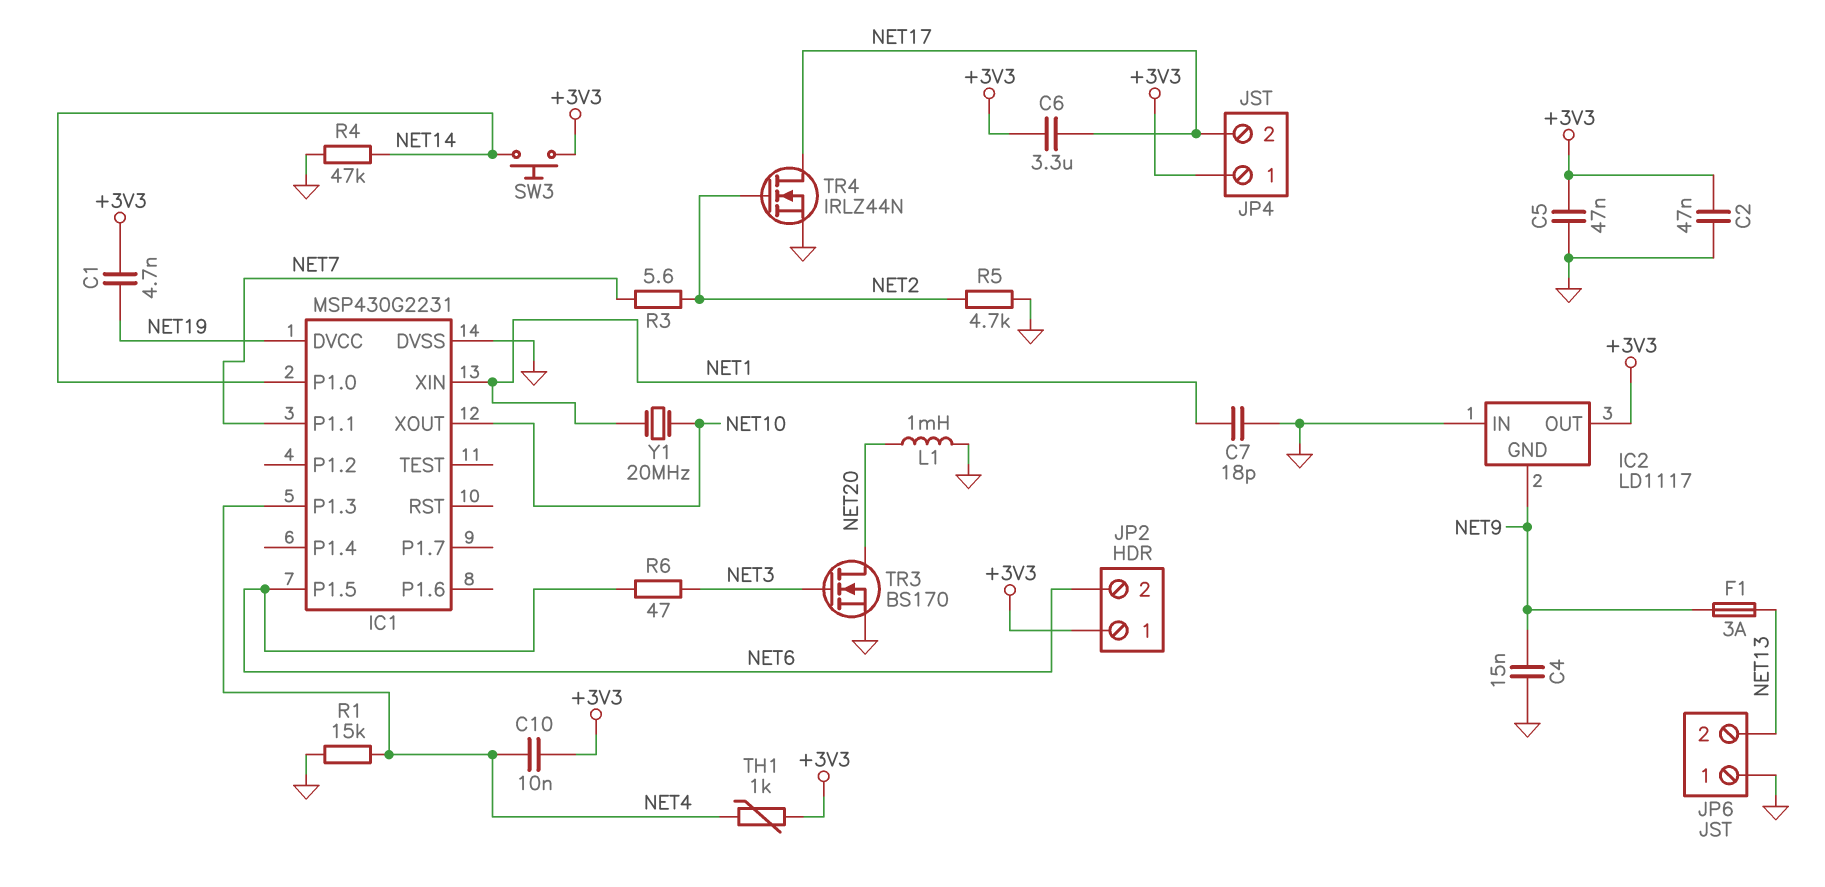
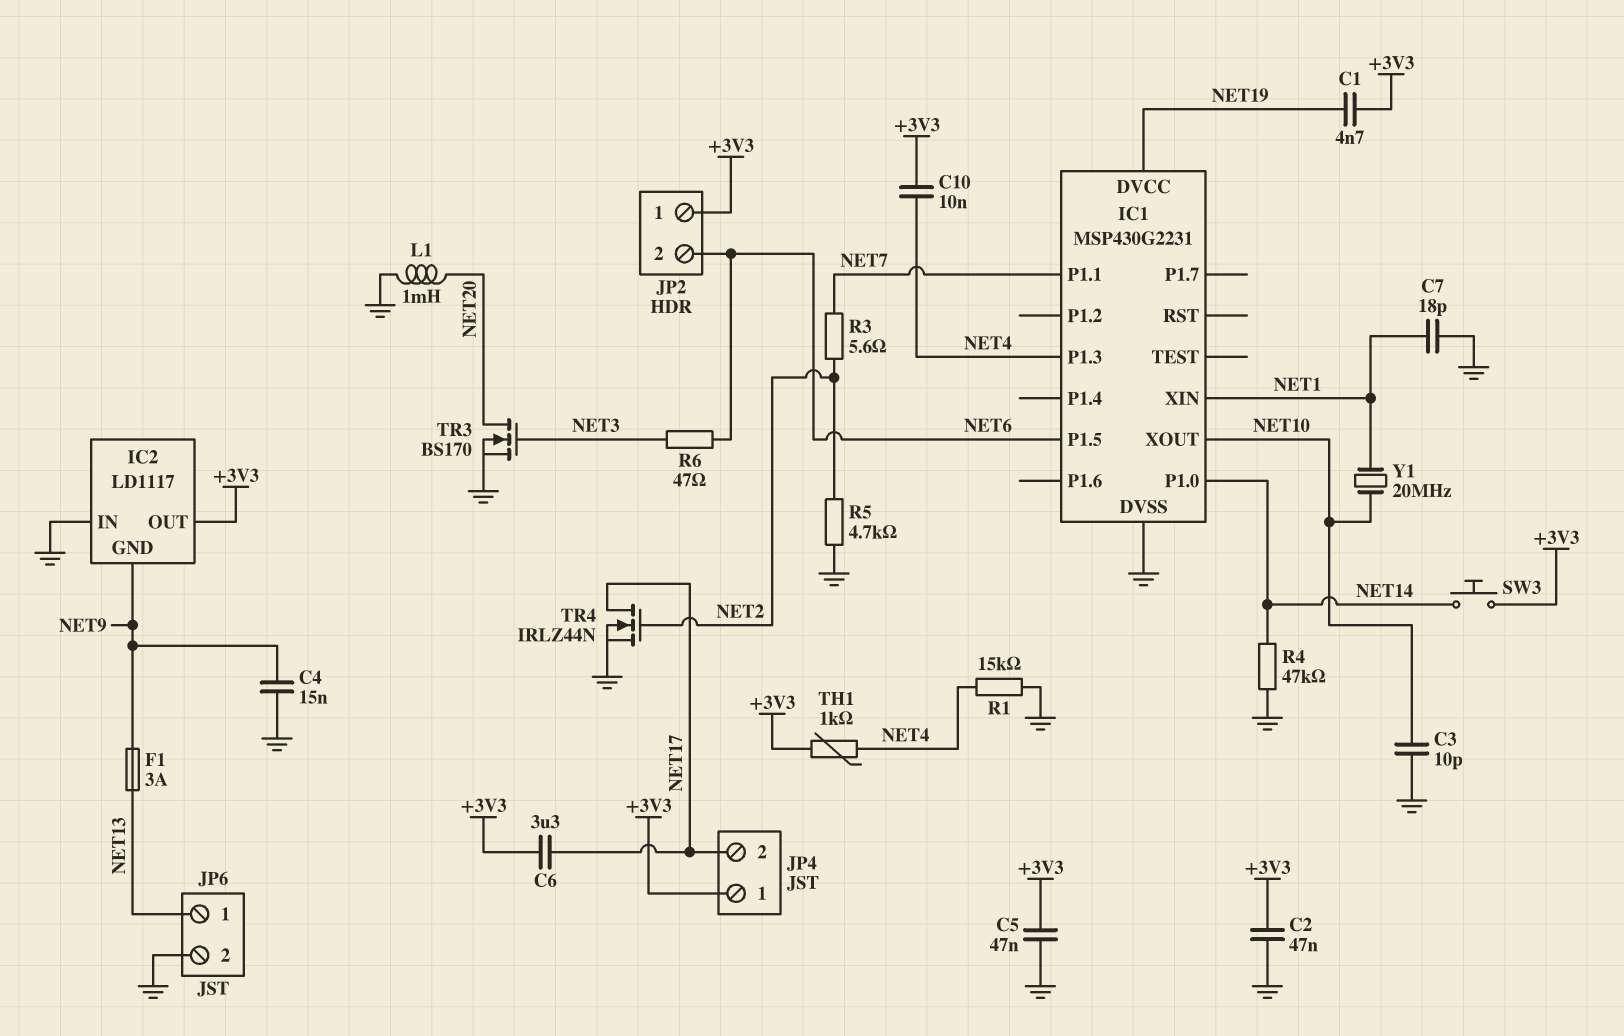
C3: none -> 10pF (GND, NET10)
JP6 pin 1: GND -> NET13
JP6 pin 2: NET13 -> GND

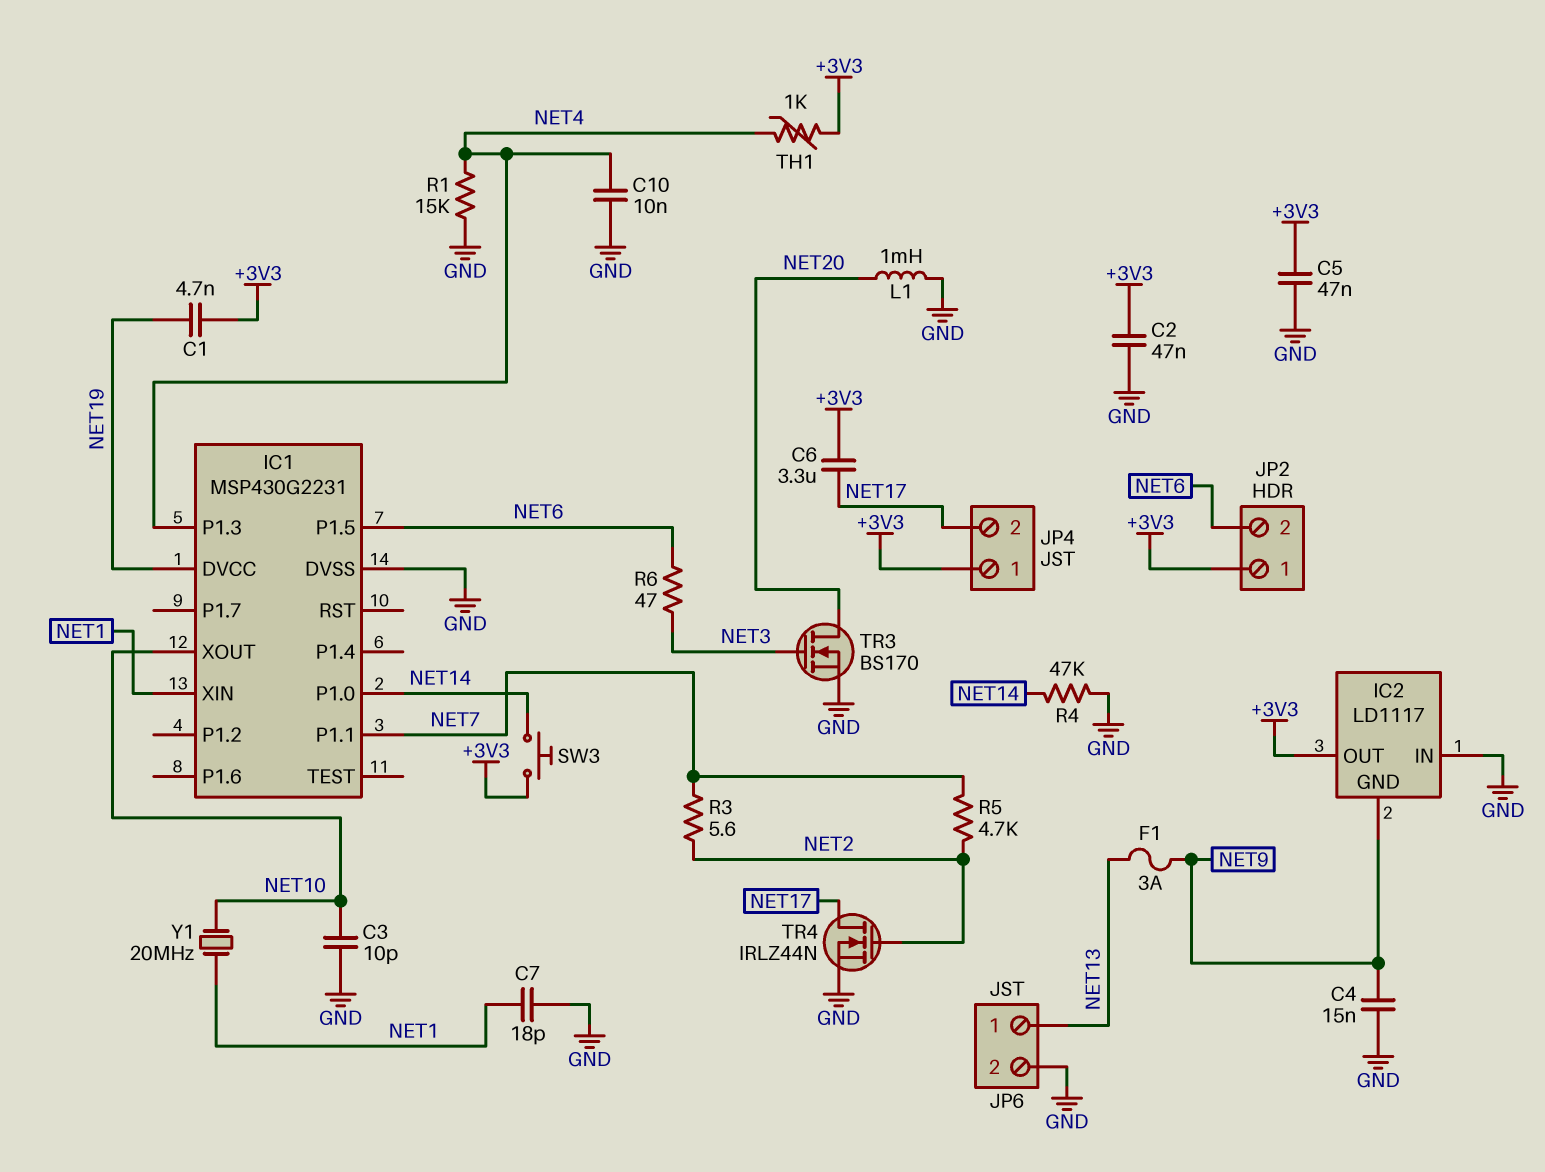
C10: 10nF (+3V3, NET4) -> 10nF (GND, NET4)
R5: 4.7k (GND, NET2) -> 4.7k (NET2, NET7)

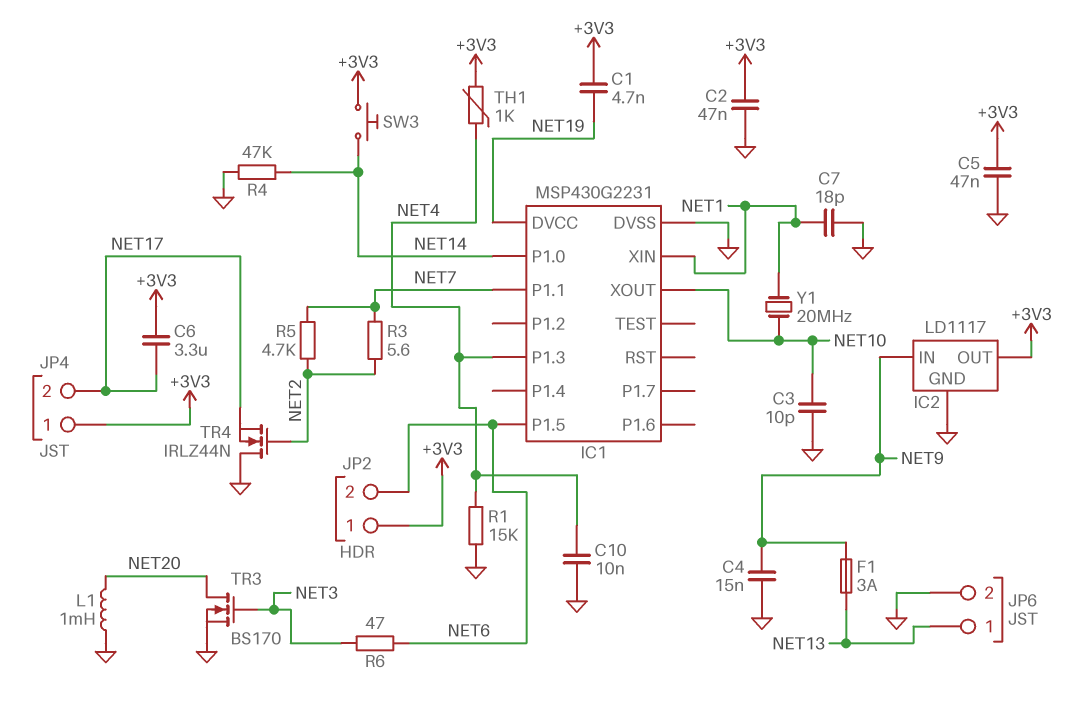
IC2 pin GND: NET9 -> GND
IC2 pin IN: GND -> NET9
TR4: NMOS IRLZ44N (G NET2, D NET17, S GND) -> NMOS IRLZ44N (G NET2, D GND, S NET17)

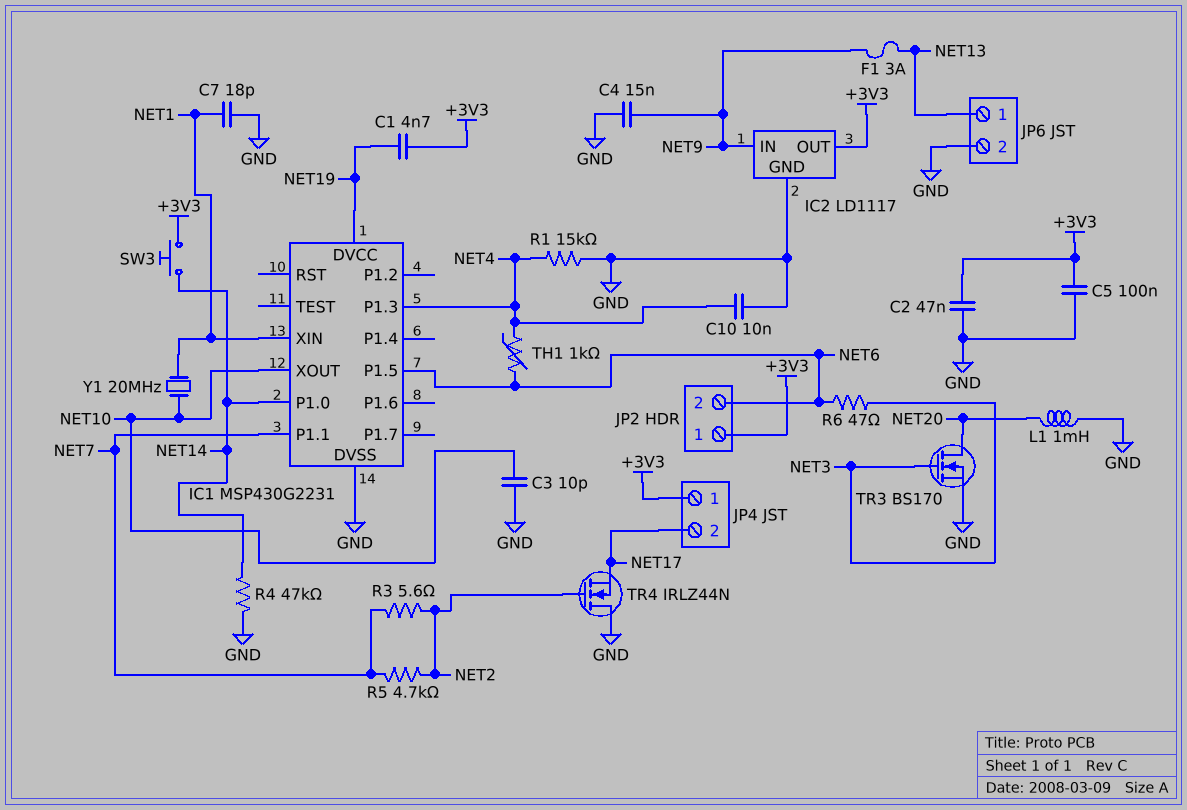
C5: 47nF (+3V3, GND) -> 100nF (+3V3, GND)
C6: 3.3uF (+3V3, NET17) -> none
TH1: 1k (+3V3, NET4) -> 1k (NET4, NET6)

